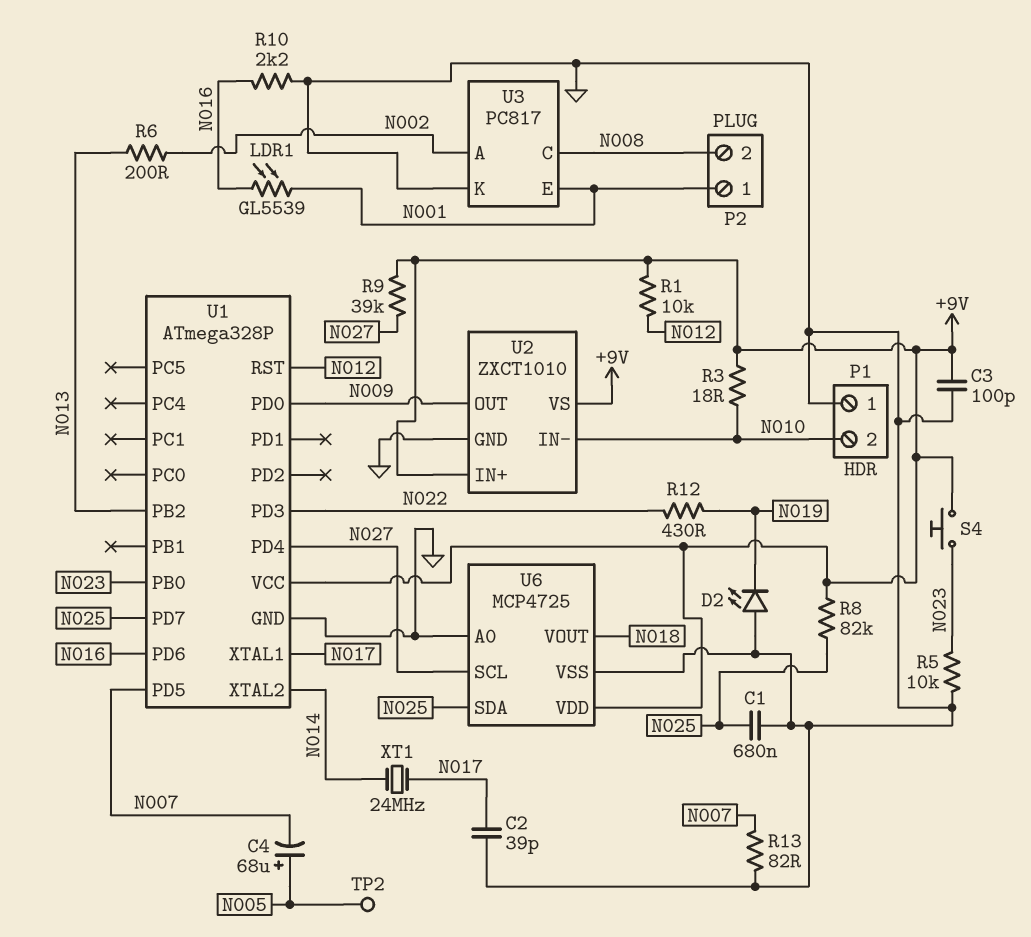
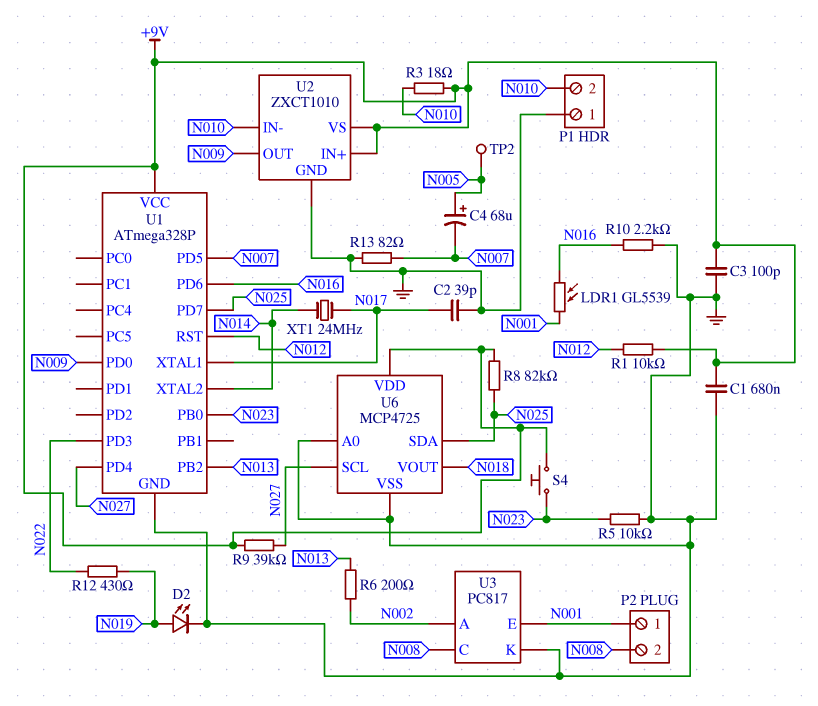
C1: 680nF (GND, N025) -> 680nF (+9V, GND)
D2: LED (A GND, K N019) -> LED (A N019, K GND)

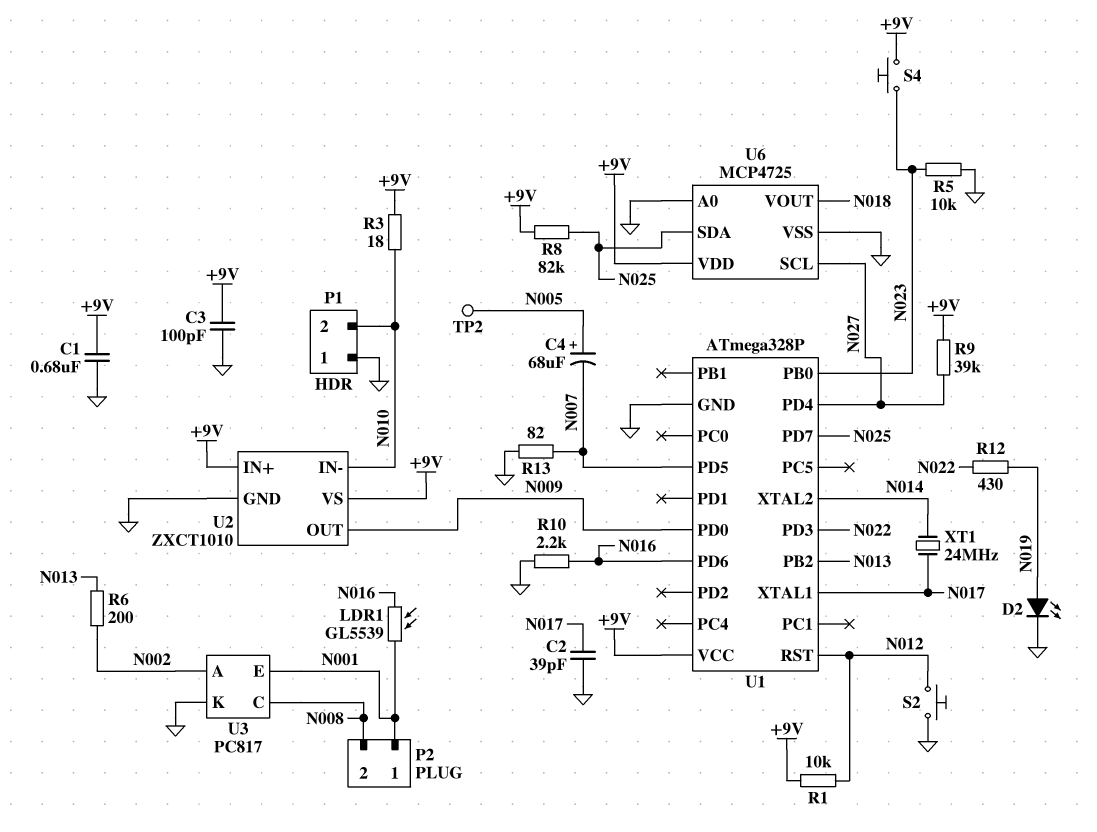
S2: none -> button (GND, N012)

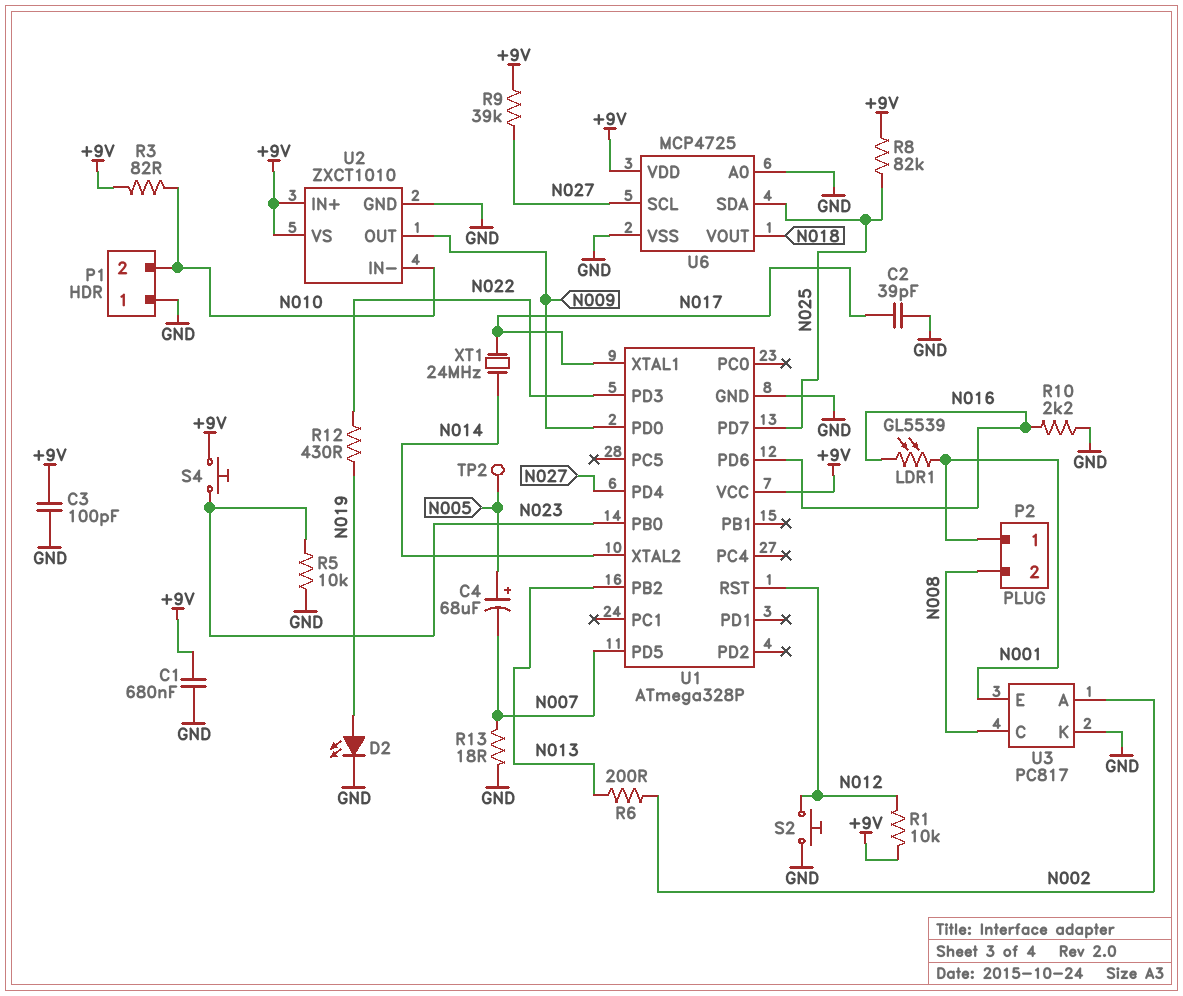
R3: 18 (+9V, N010) -> 82 (+9V, N010)
R13: 82 (GND, N007) -> 18 (GND, N007)

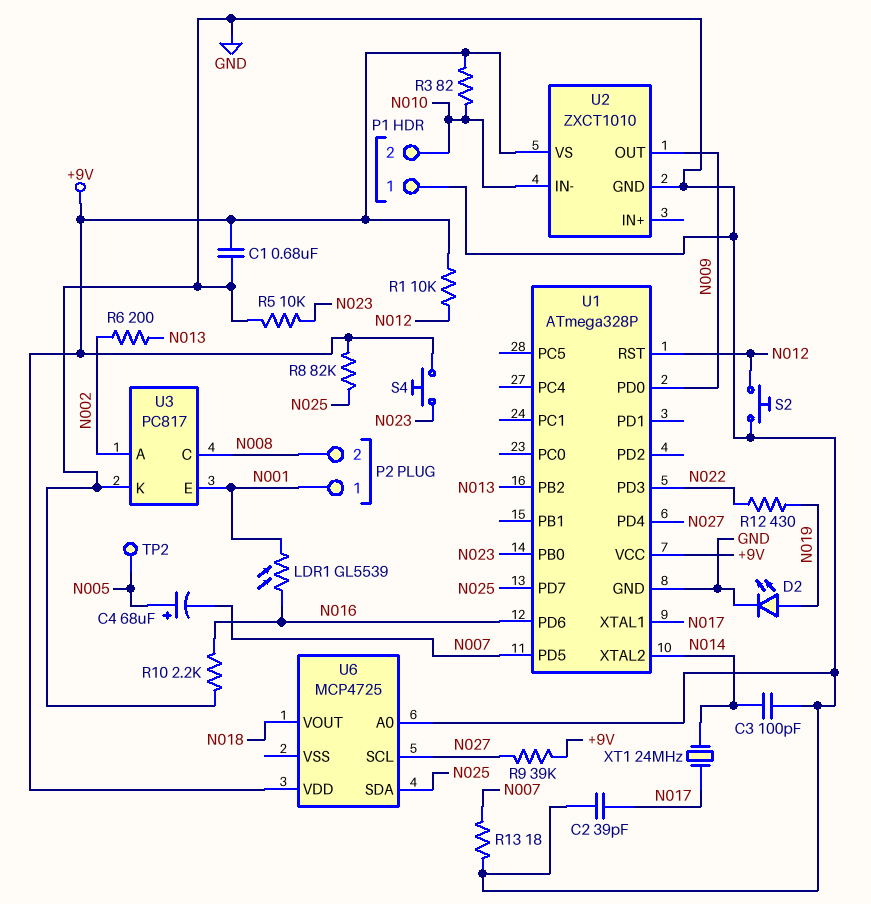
C3: 100pF (+9V, GND) -> 100pF (GND, N014)
U2 pin IN+: +9V -> none
U6 pin VSS: GND -> none

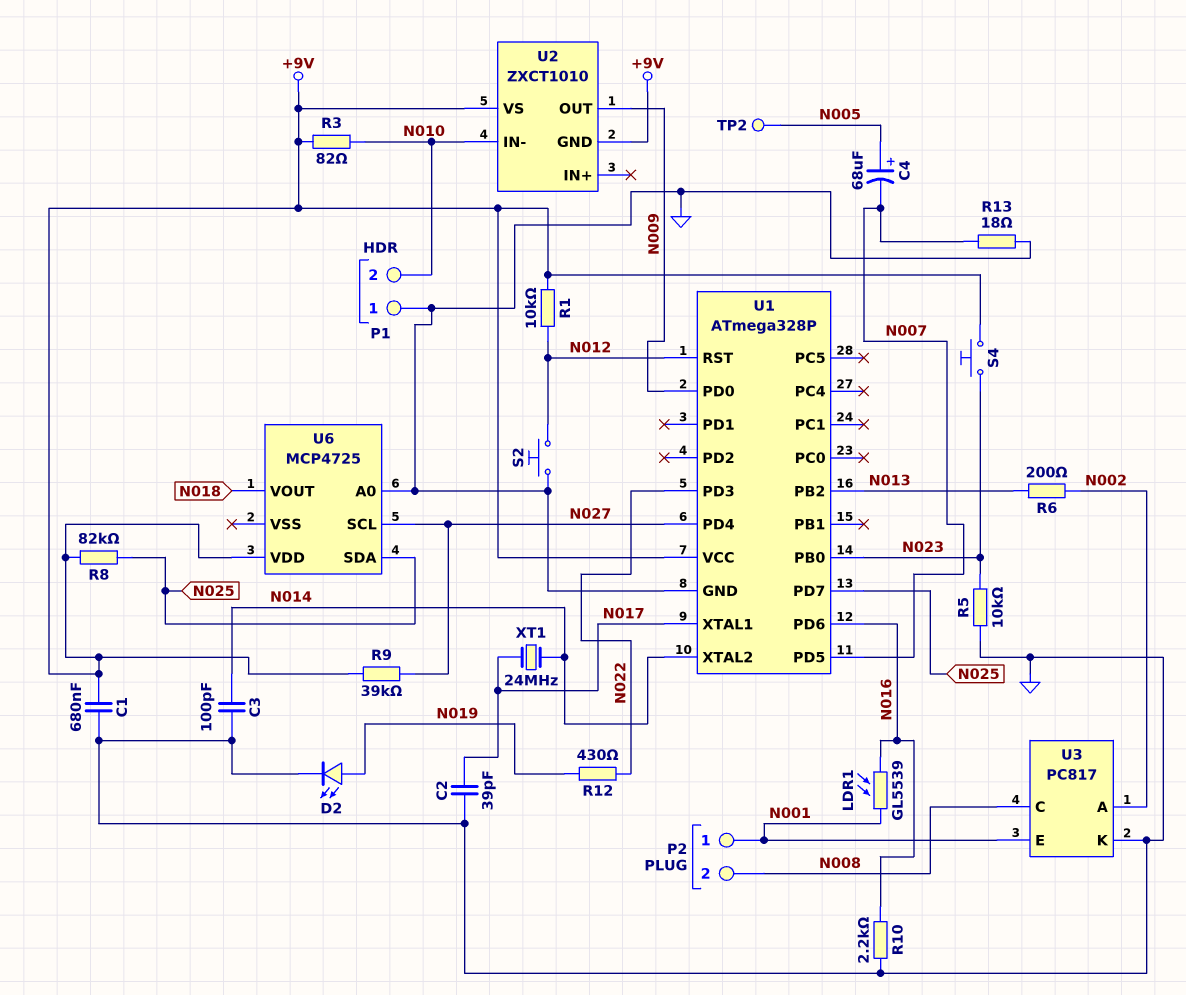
U2 pin GND: GND -> +9V

